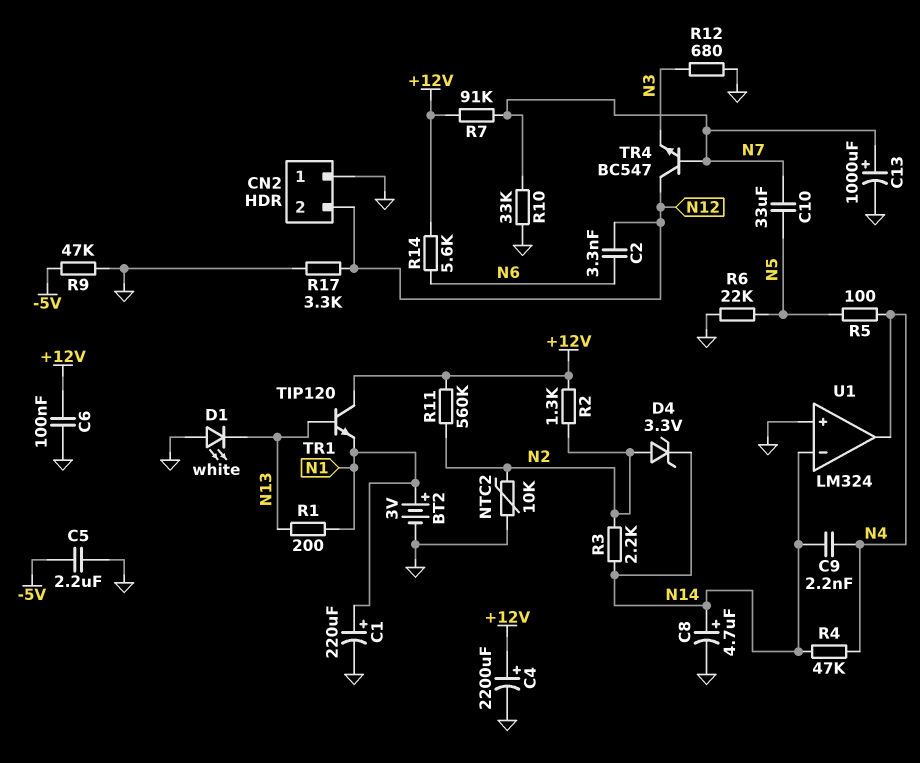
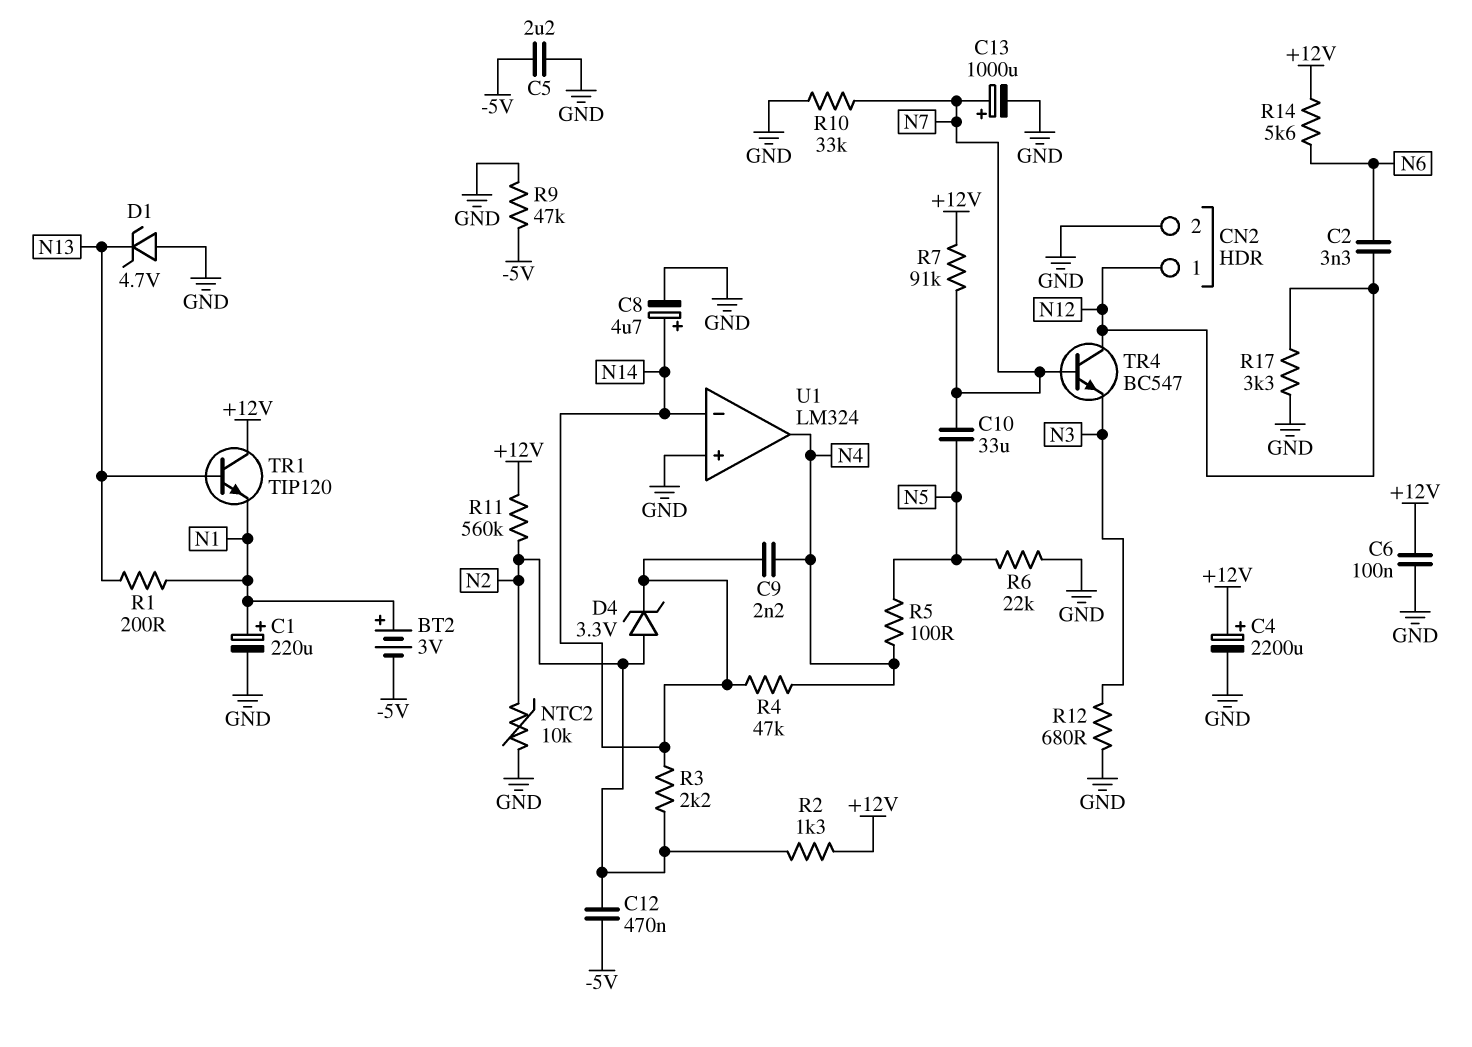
BT2: 3V (plus N1, minus GND) -> 3V (plus N1, minus -5V)
C12: none -> 470nF (-5V, N2)
CN2 pin 1: GND -> N12
CN2 pin 2: N12 -> GND
D1: LED white (A GND, K N13) -> zener 4.7V (A GND, K N13)

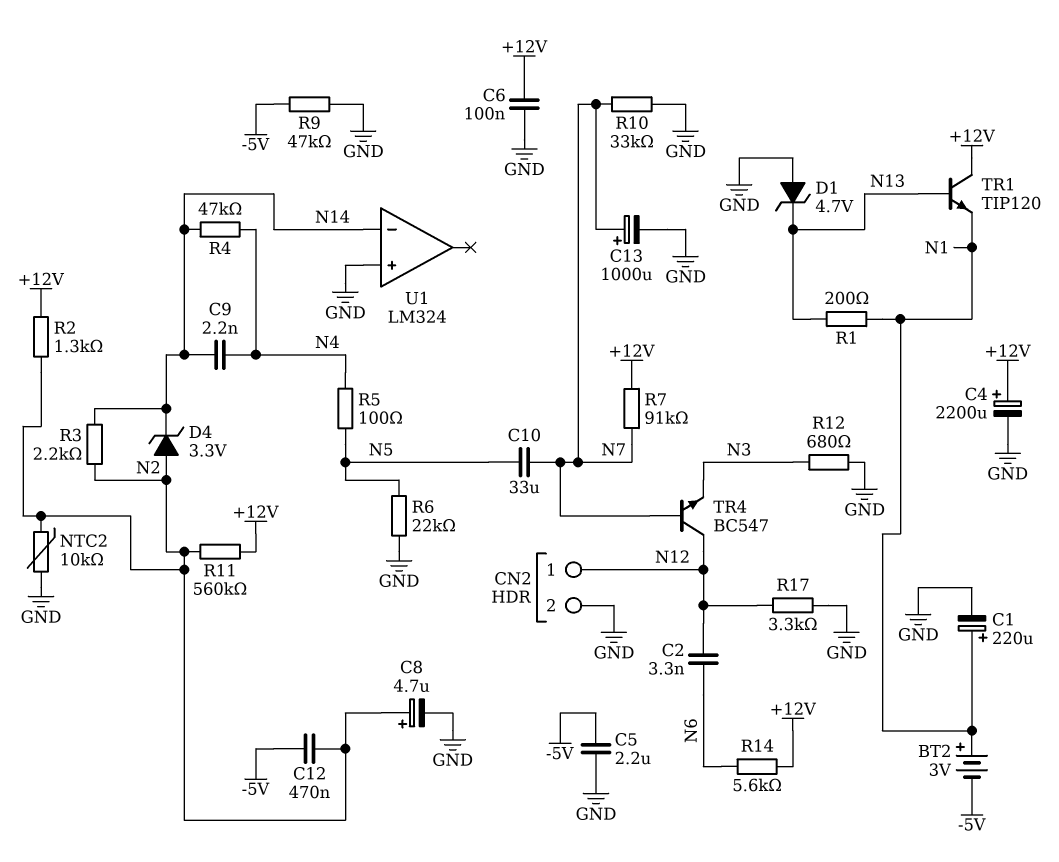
C8: 4.7uF (plus N14, minus GND) -> 4.7uF (plus N2, minus GND)
U1 pin out: N4 -> none

